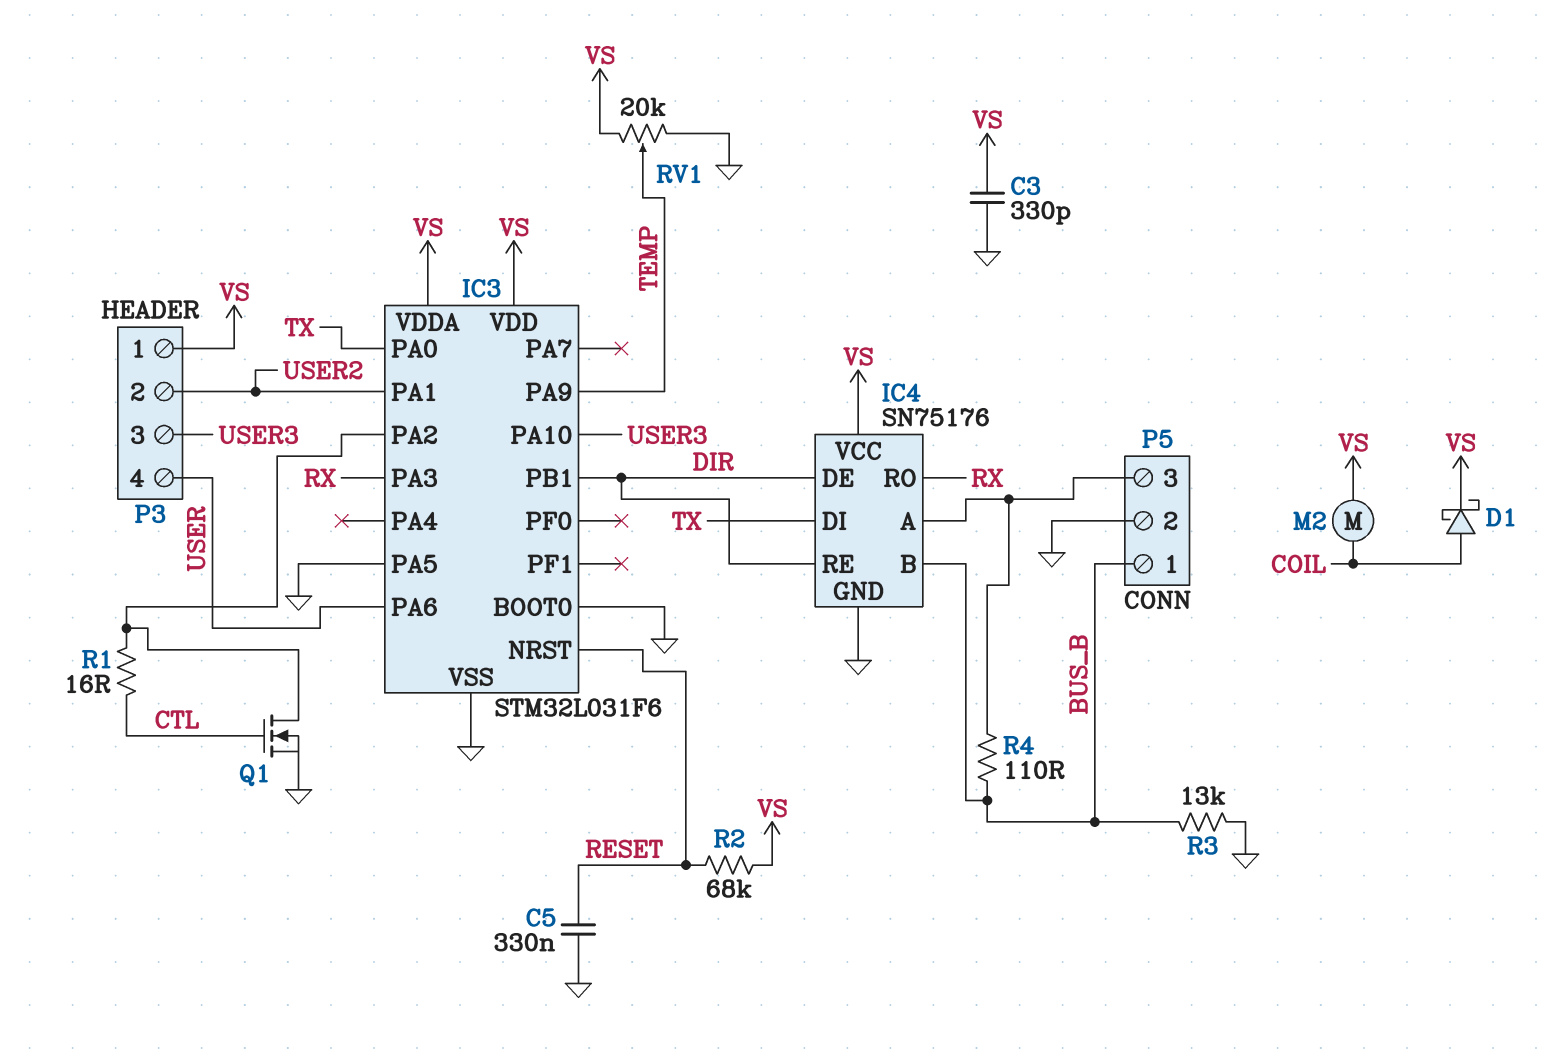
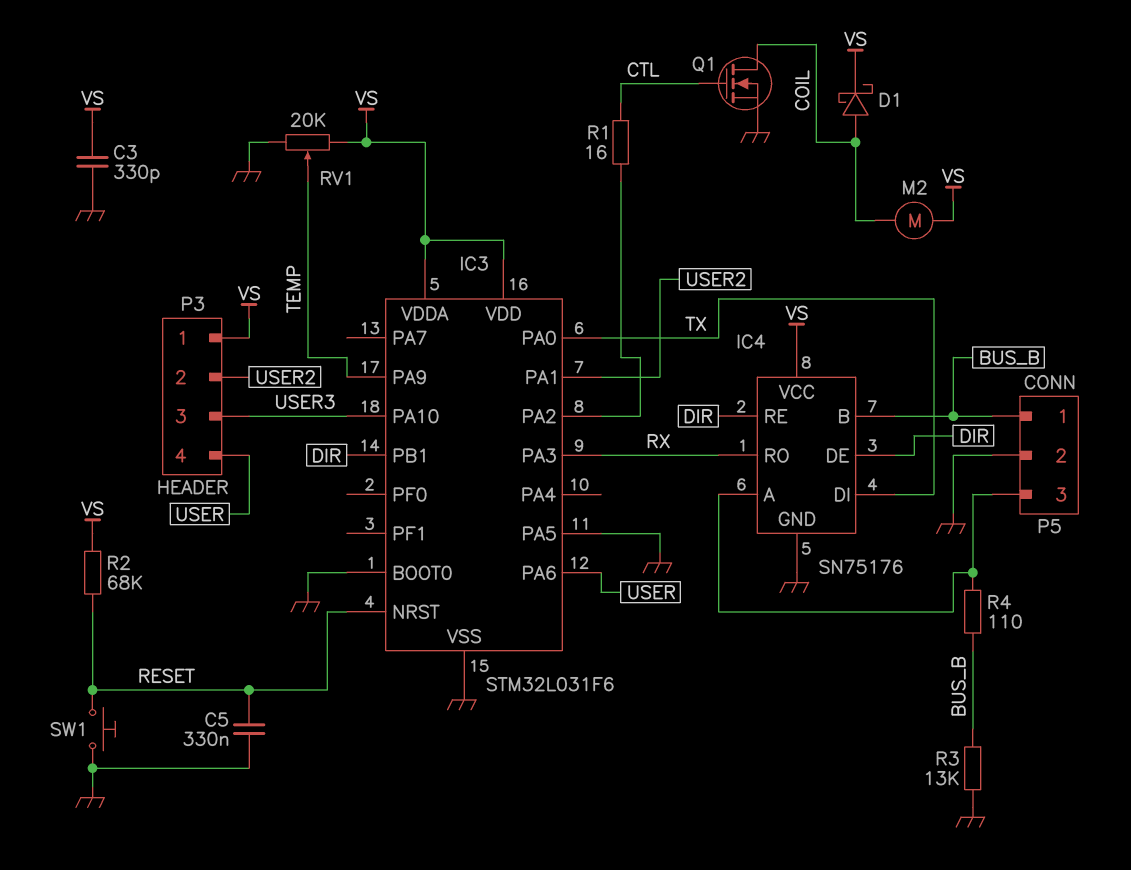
Q1: NMOS (G CTL, D IC3/PA2, S GND) -> NMOS (G CTL, D COIL, S GND)
SW1: none -> button (GND, RESET)

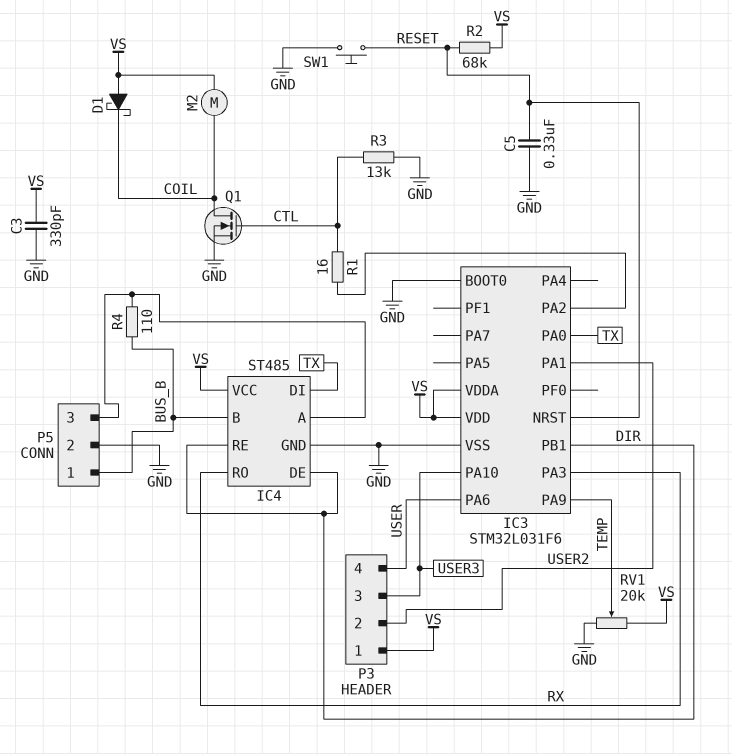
D1: schottky (A COIL, K VS) -> schottky (A VS, K COIL)
IC3 pin PA5: GND -> none
IC4: SN75176 -> ST485
R3: 13k (BUS_B, GND) -> 13k (CTL, GND)

